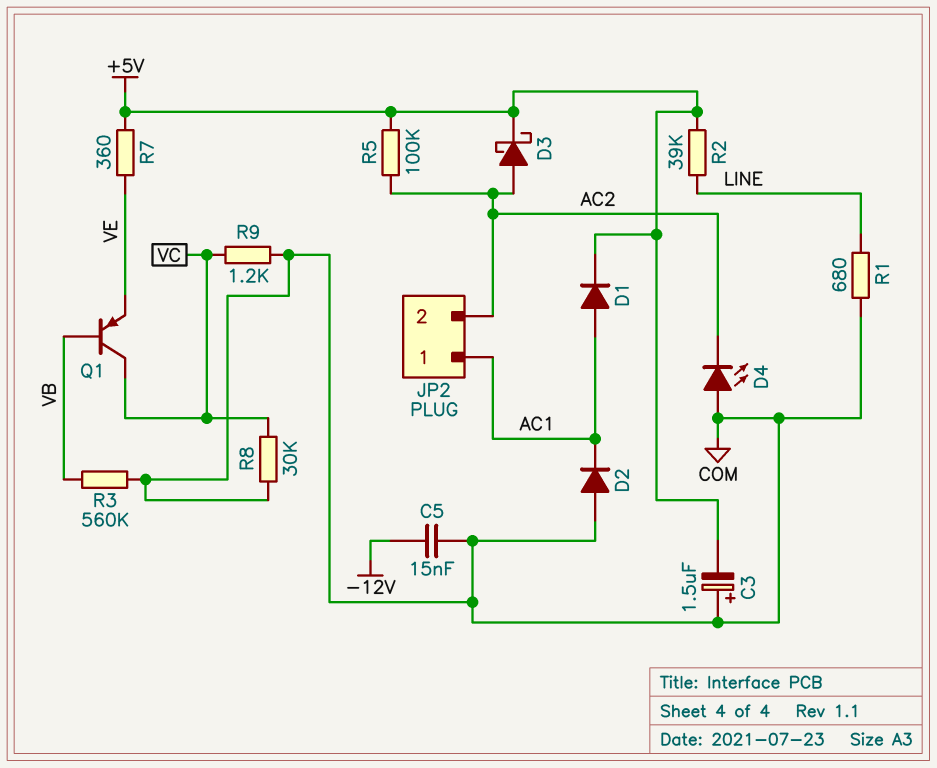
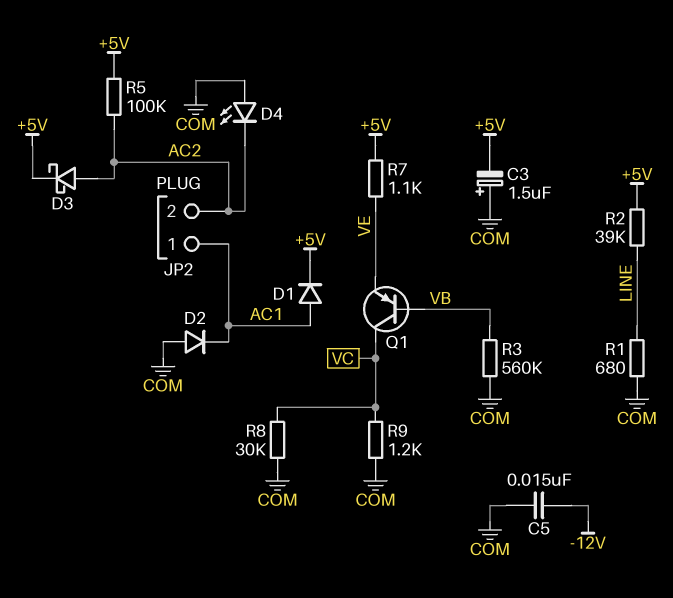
R7: 360 (+5V, VE) -> 1.1k (+5V, VE)

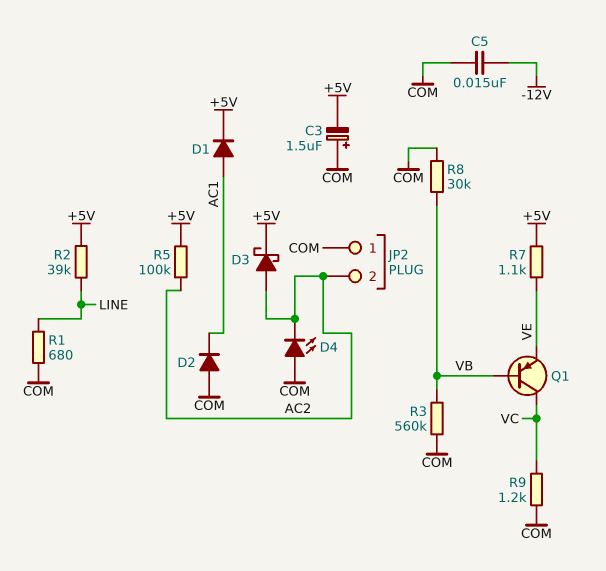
JP2 pin 1: AC1 -> COM
R8: 30k (COM, VC) -> 30k (COM, VB)

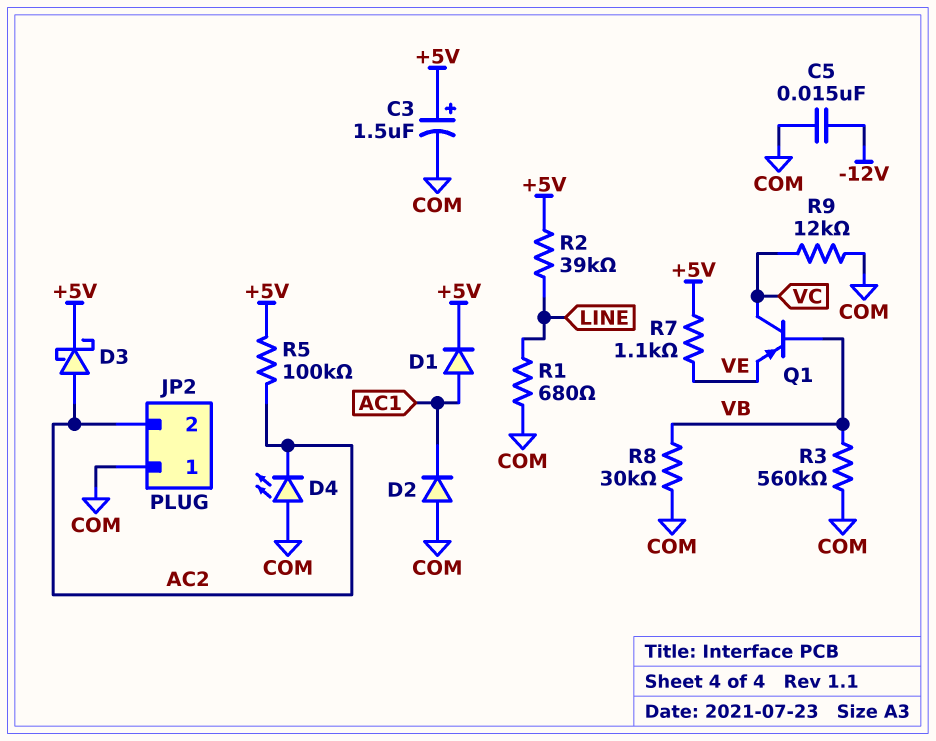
C3: 1.5uF (plus COM, minus +5V) -> 1.5uF (plus +5V, minus COM)
R9: 1.2k (COM, VC) -> 12k (COM, VC)

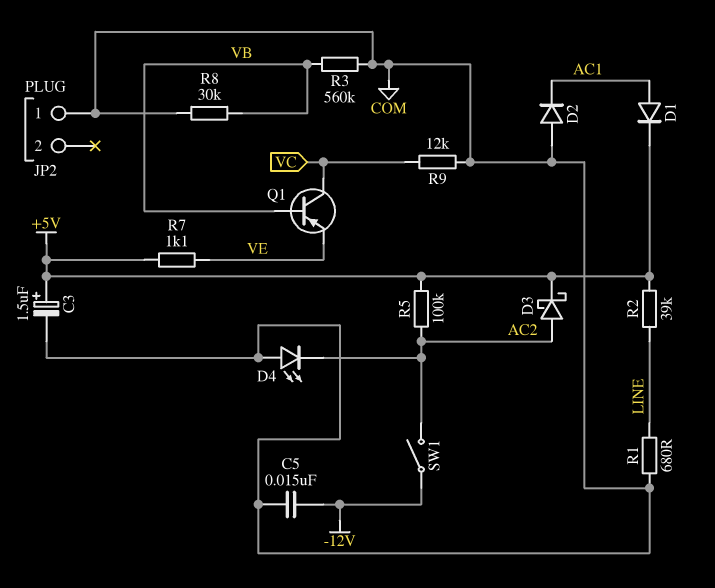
JP2 pin 2: AC2 -> none
SW1: none -> switch (-12V, AC2)

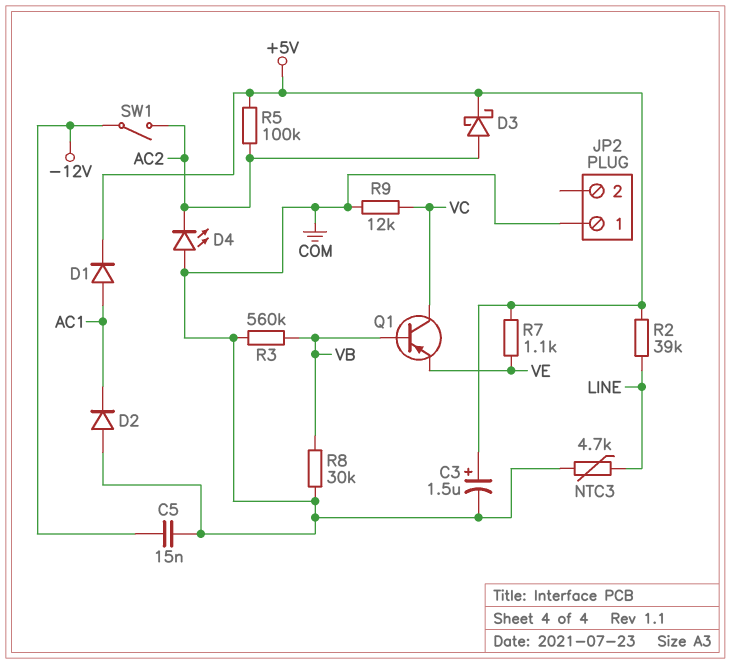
NTC3: none -> 4.7k (COM, LINE)
R1: 680 (COM, LINE) -> none

